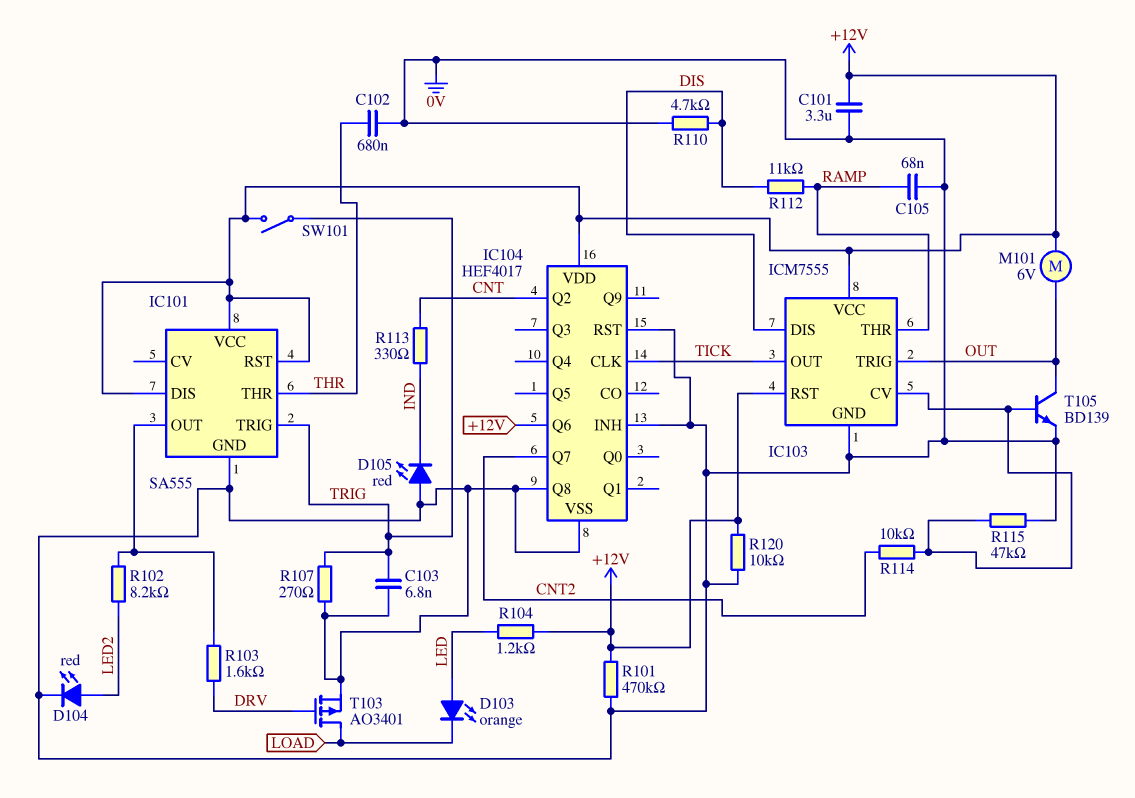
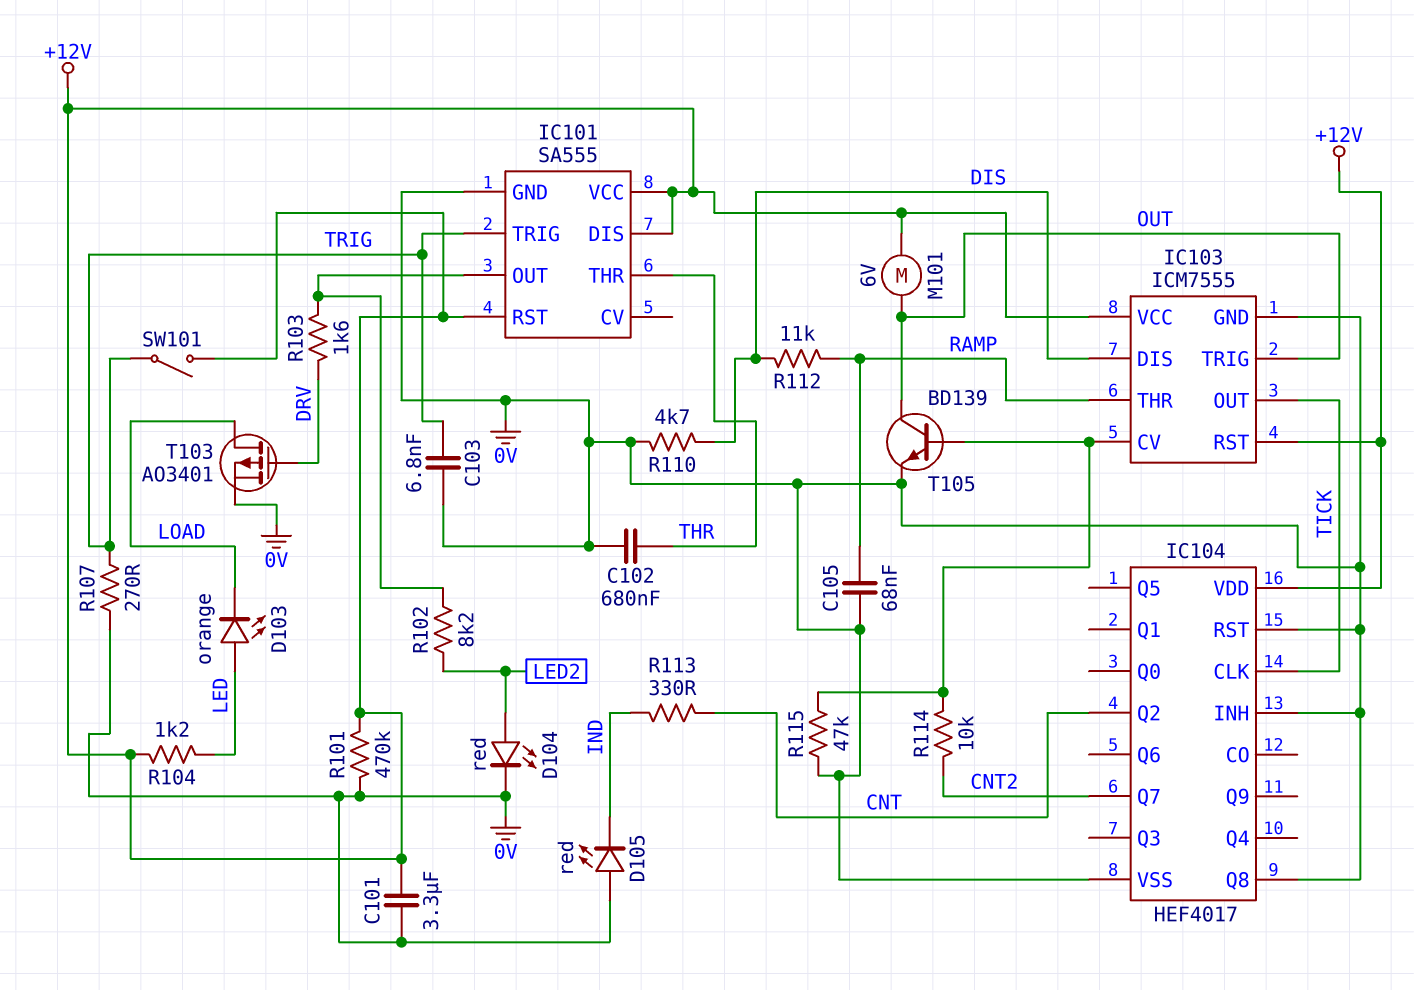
IC104 pin Q6: +12V -> none
R120: 10k (+12V, 0V) -> none

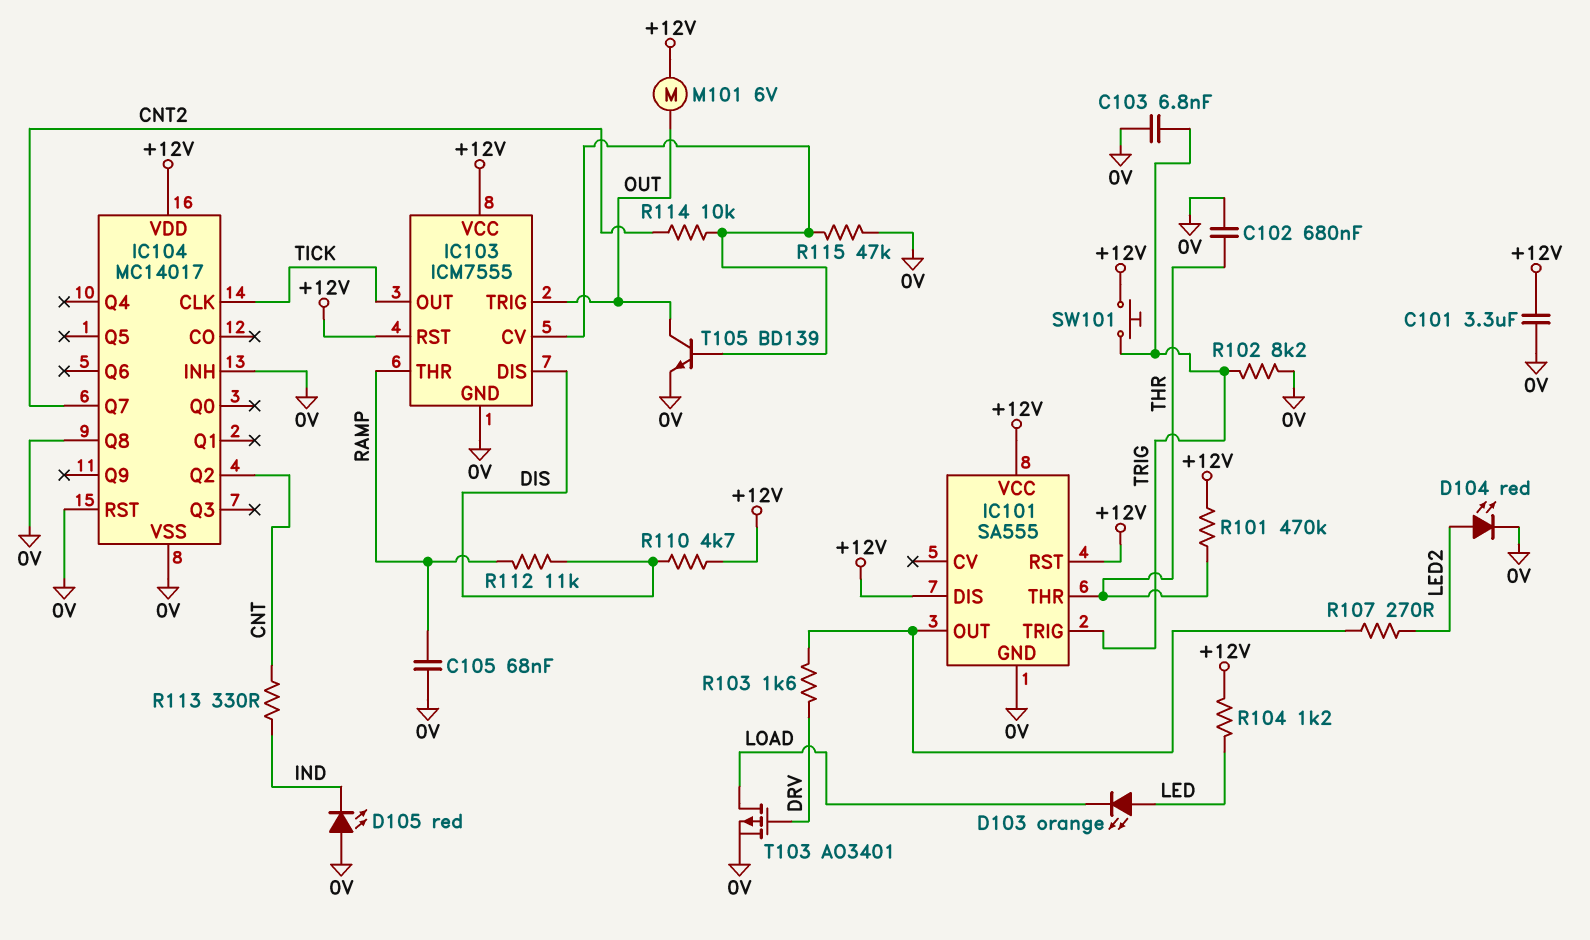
IC104: HEF4017 -> MC14017
R101: 470k (+12V, 0V) -> 470k (+12V, THR)
R102: 8.2k (IC101/OUT, LED2) -> 8.2k (0V, TRIG)
R107: 270 (0V, TRIG) -> 270 (IC101/OUT, LED2)
R110: 4.7k (0V, DIS) -> 4.7k (+12V, DIS)
SW101: switch (+12V, TRIG) -> button (+12V, TRIG)

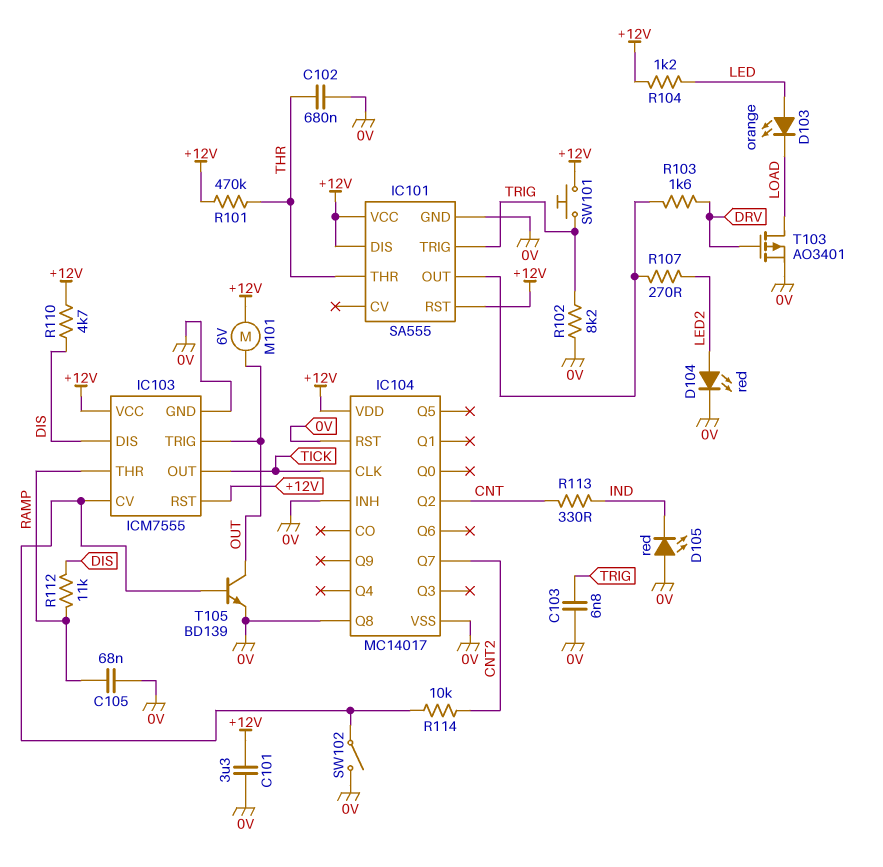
R115: 47k (0V, IC103/CV) -> none
SW102: none -> switch (0V, IC103/CV)

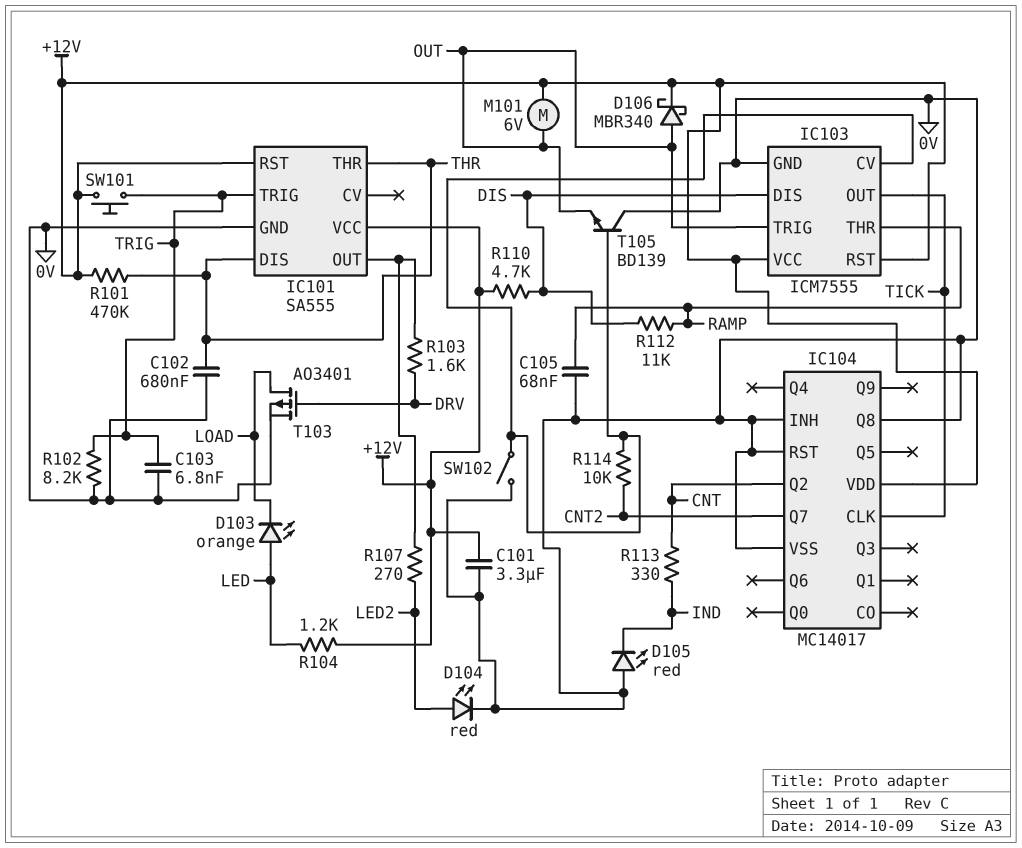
D106: none -> schottky MBR340 (A OUT, K +12V)
IC101 pin DIS: +12V -> THR
T105: NPN BD139 (B IC103/CV, C OUT, E 0V) -> NPN BD139 (B IC103/CV, C 0V, E OUT)

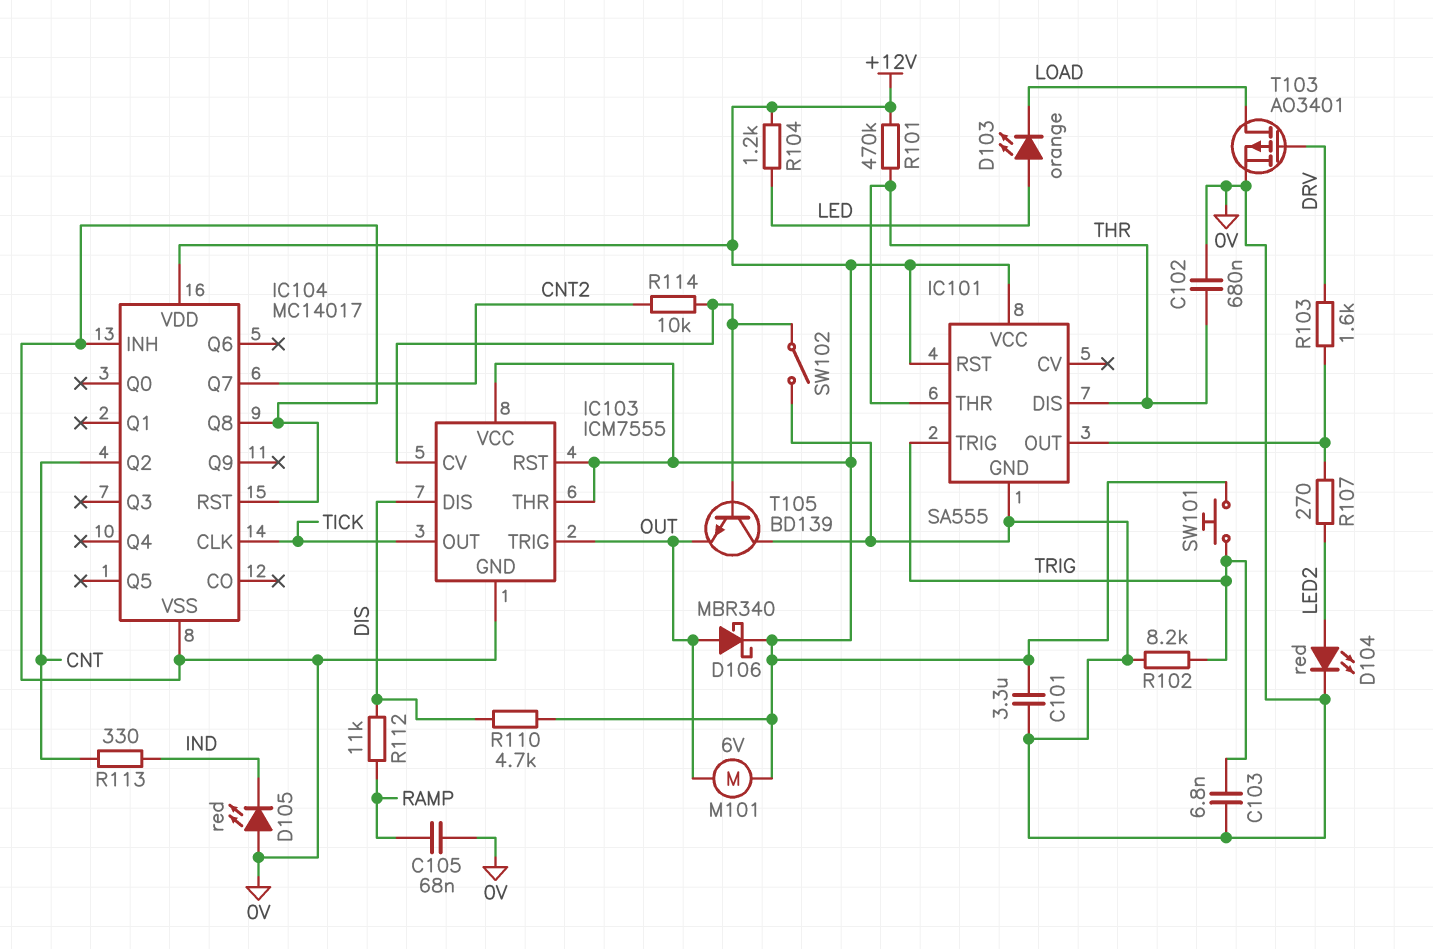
IC103 pin THR: RAMP -> +12V

